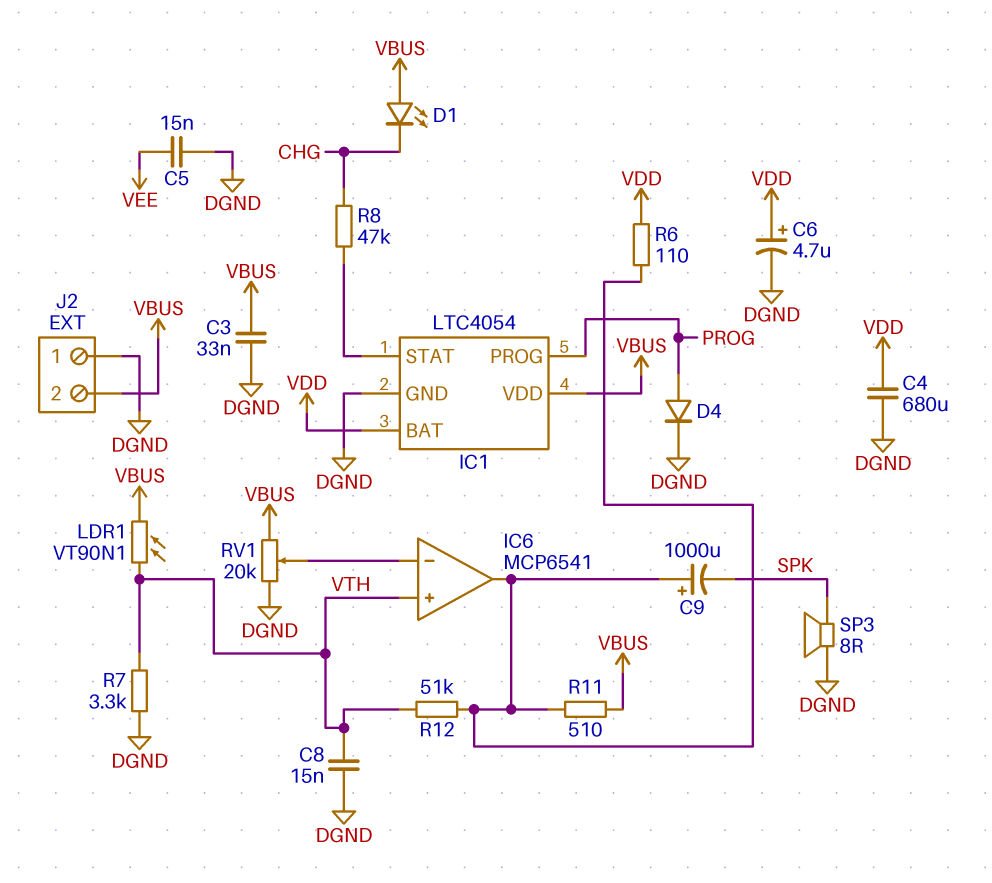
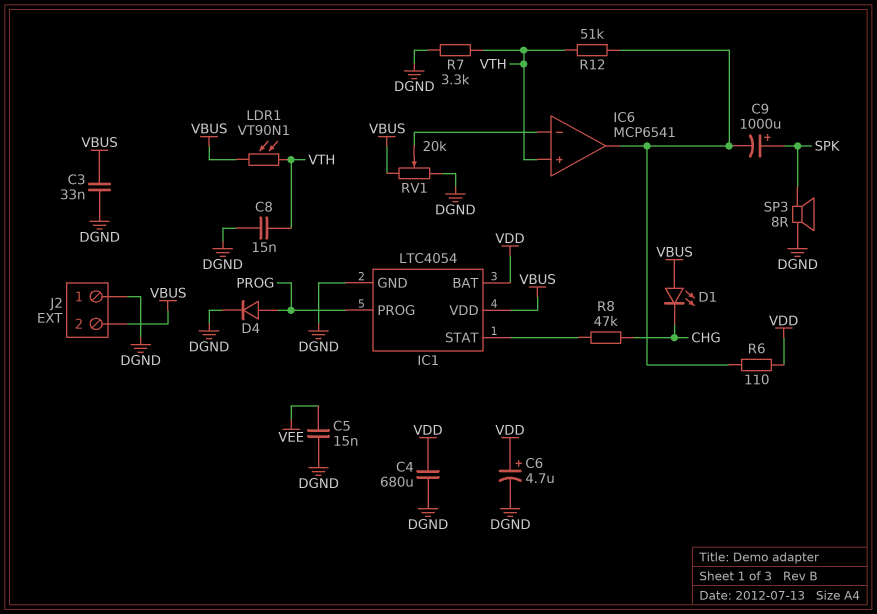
C9: 1000uF (plus IC6/out, minus SPK) -> 1000uF (plus SPK, minus IC6/out)
R11: 510 (IC6/out, VBUS) -> none

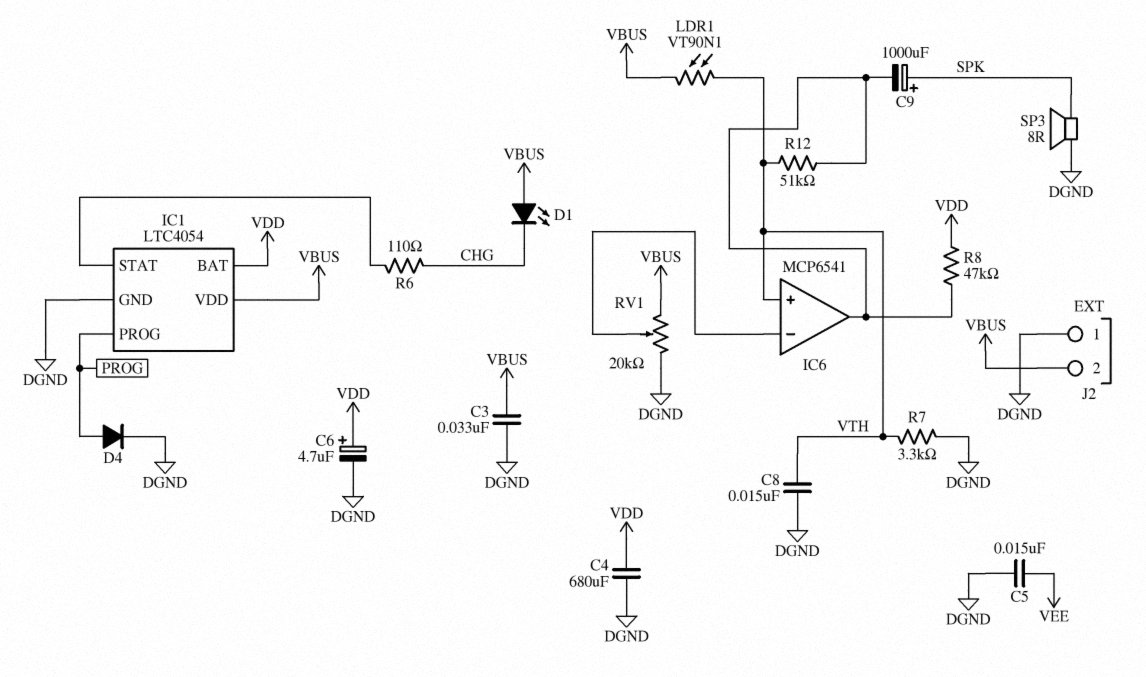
R6: 110 (IC6/out, VDD) -> 110 (CHG, IC1/STAT)
R8: 47k (CHG, IC1/STAT) -> 47k (IC6/out, VDD)

